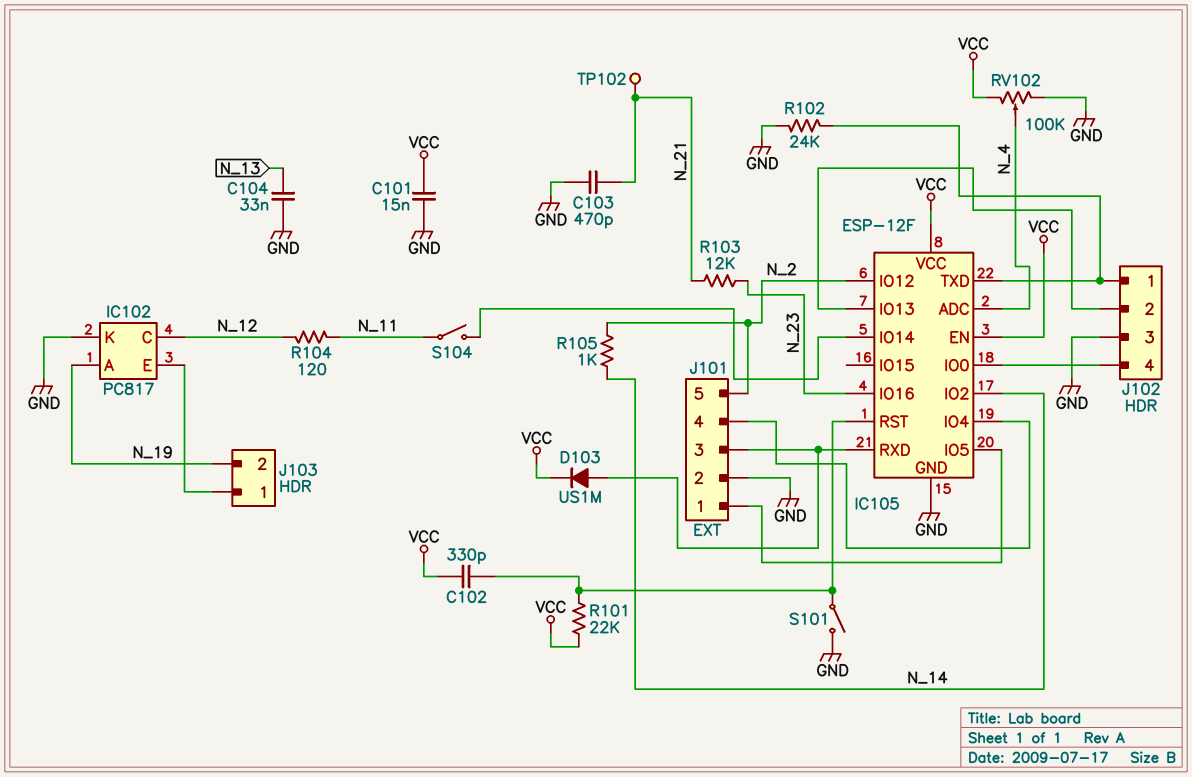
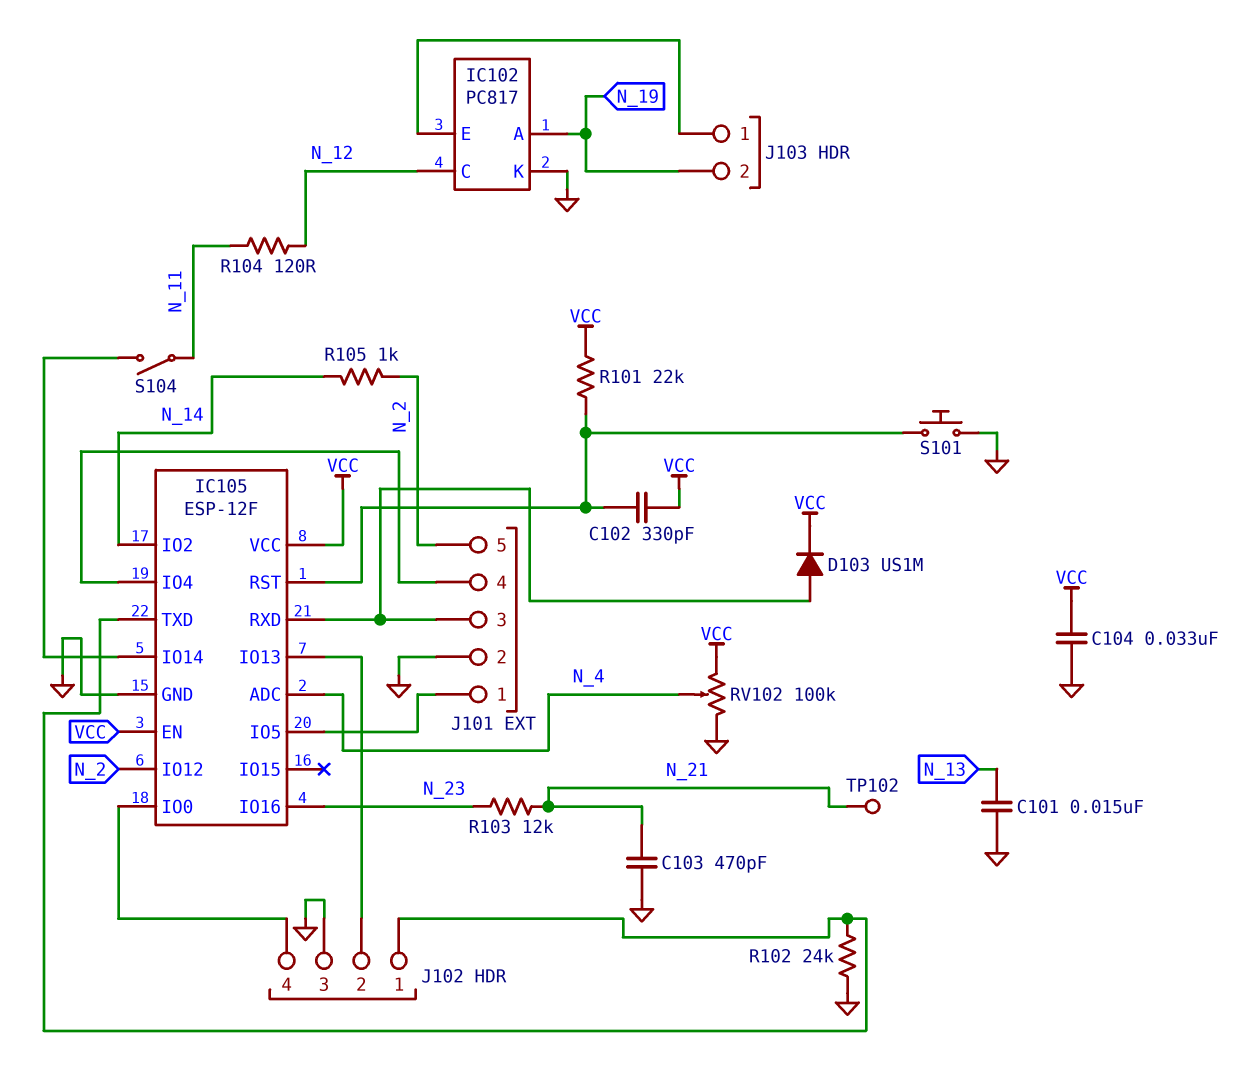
C101: 15nF (GND, VCC) -> 15nF (GND, N_13)
C104: 33nF (GND, N_13) -> 33nF (GND, VCC)
S101: switch (GND, IC105/RST) -> button (GND, IC105/RST)

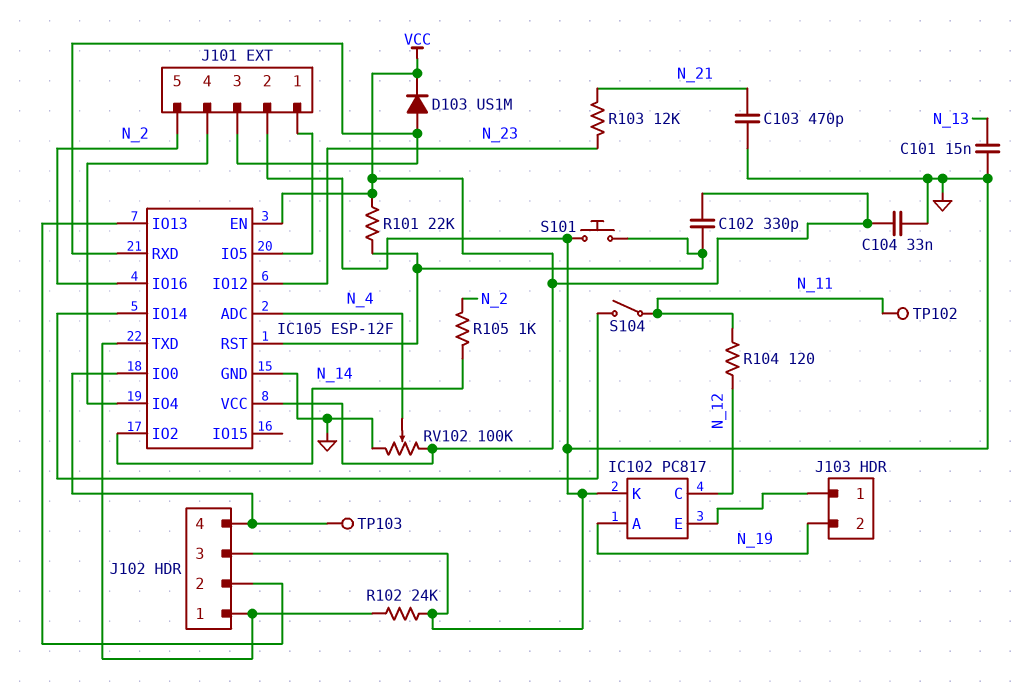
IC105 pin IO12: N_2 -> N_23
IC105 pin IO16: N_23 -> N_2
TP102: test point (N_21) -> test point (N_11)
TP103: none -> test point (IC105/IO0)

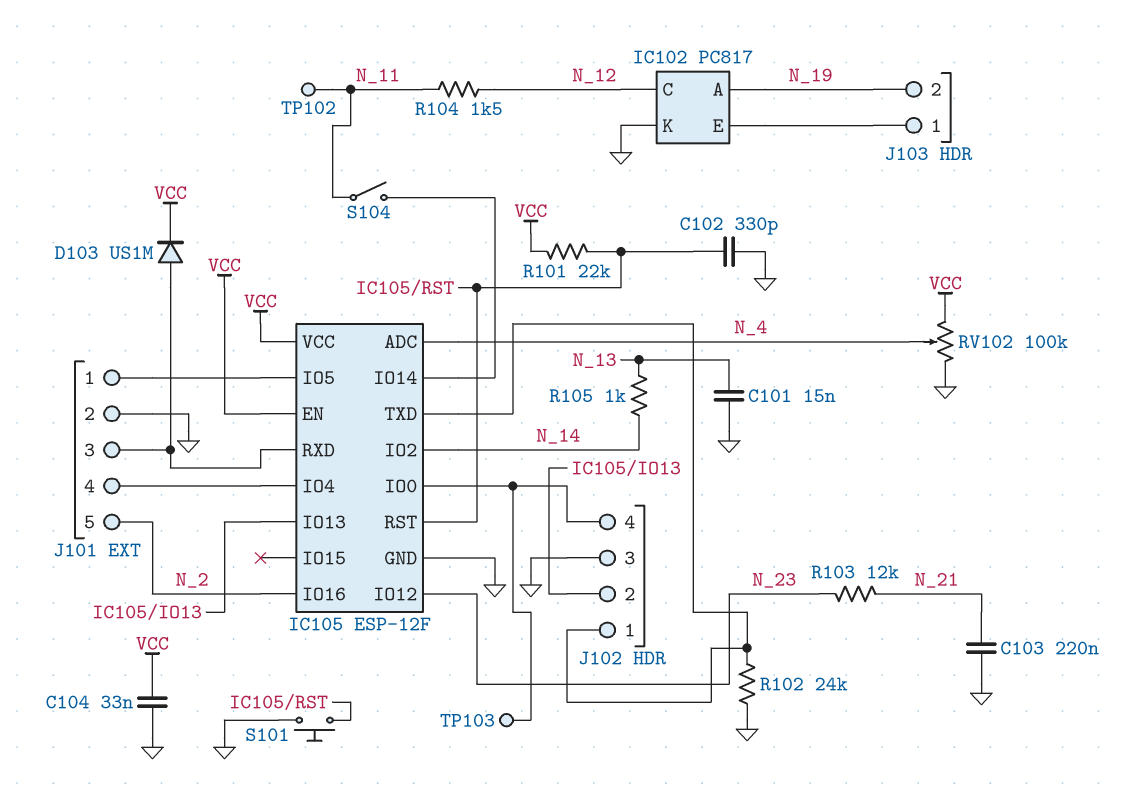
C102: 330pF (IC105/RST, VCC) -> 330pF (GND, IC105/RST)
C103: 470pF (GND, N_21) -> 220nF (GND, N_21)
R104: 120 (N_11, N_12) -> 1.5k (N_11, N_12)
R105: 1k (N_2, N_14) -> 1k (N_13, N_14)

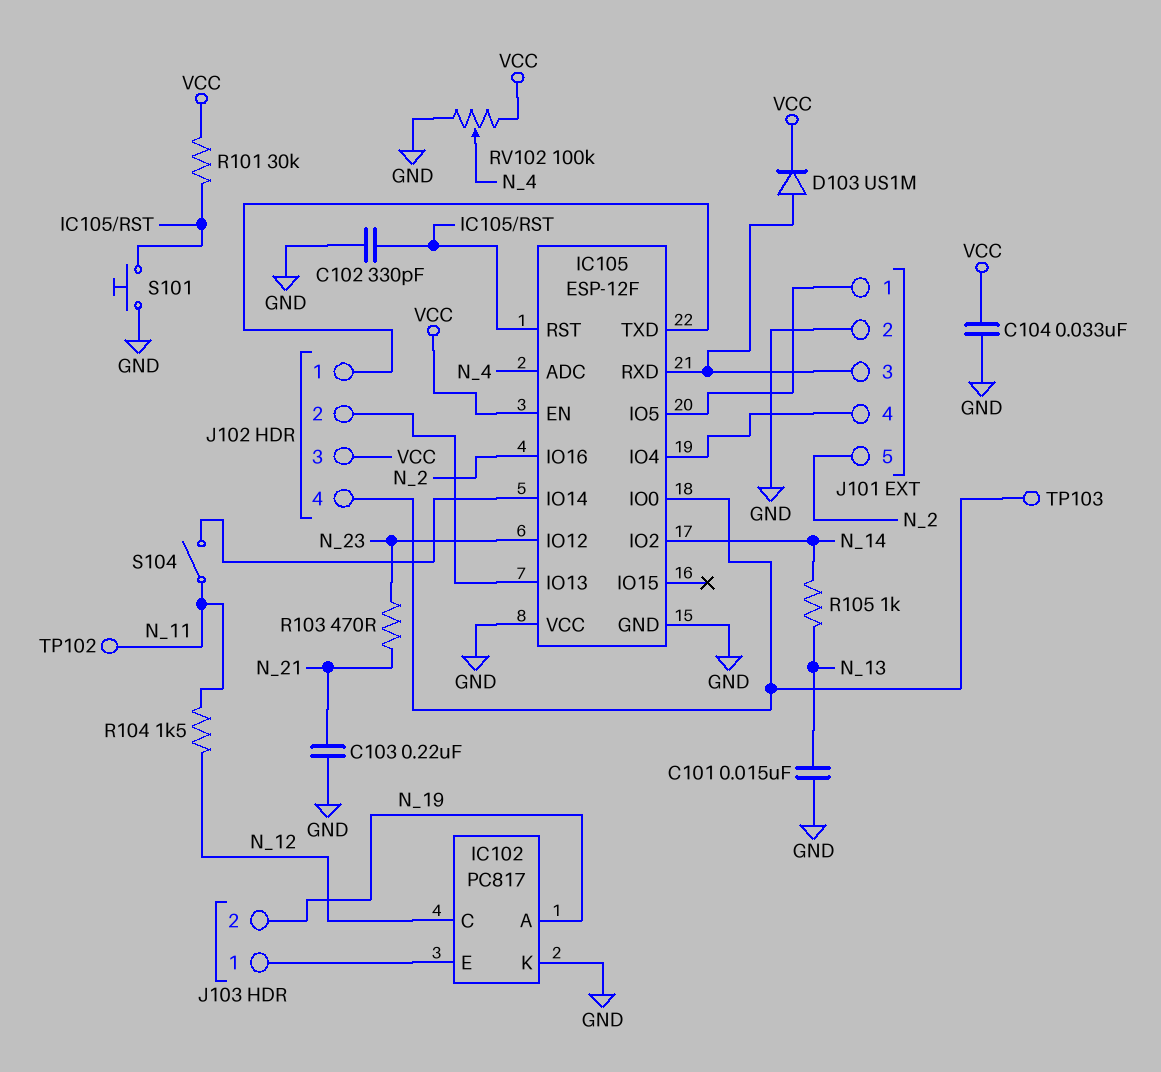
IC105 pin VCC: VCC -> GND
J102 pin 3: GND -> VCC
R101: 22k (IC105/RST, VCC) -> 30k (IC105/RST, VCC)
R102: 24k (GND, IC105/TXD) -> none
R103: 12k (N_21, N_23) -> 470 (N_21, N_23)

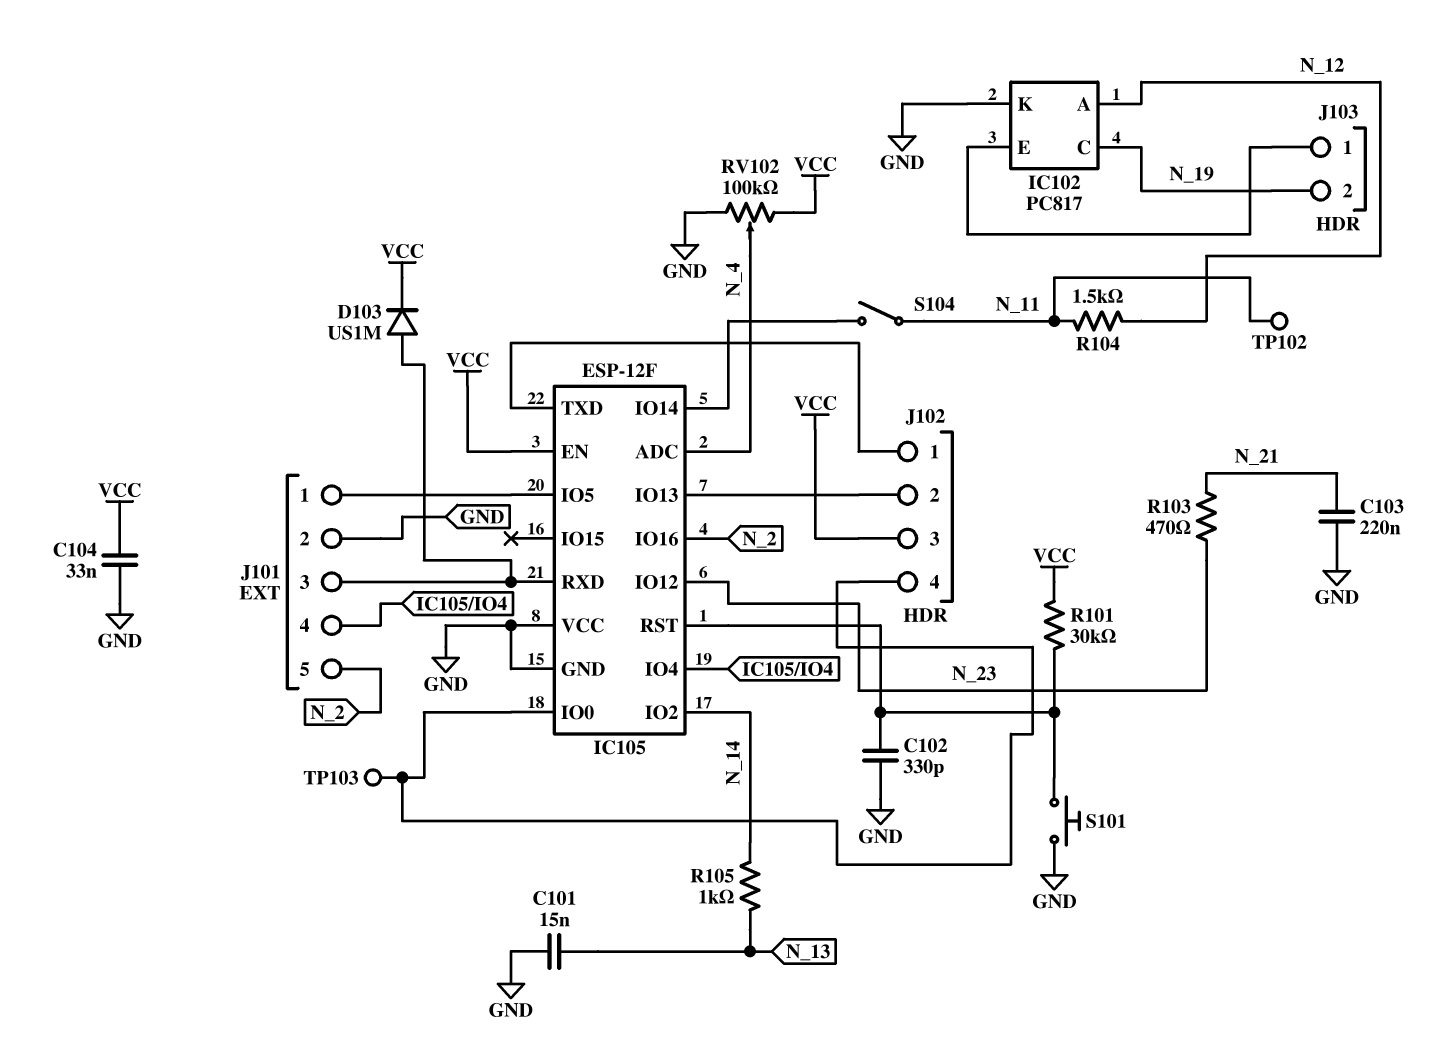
IC102 pin A: N_19 -> N_12
IC102 pin C: N_12 -> N_19

